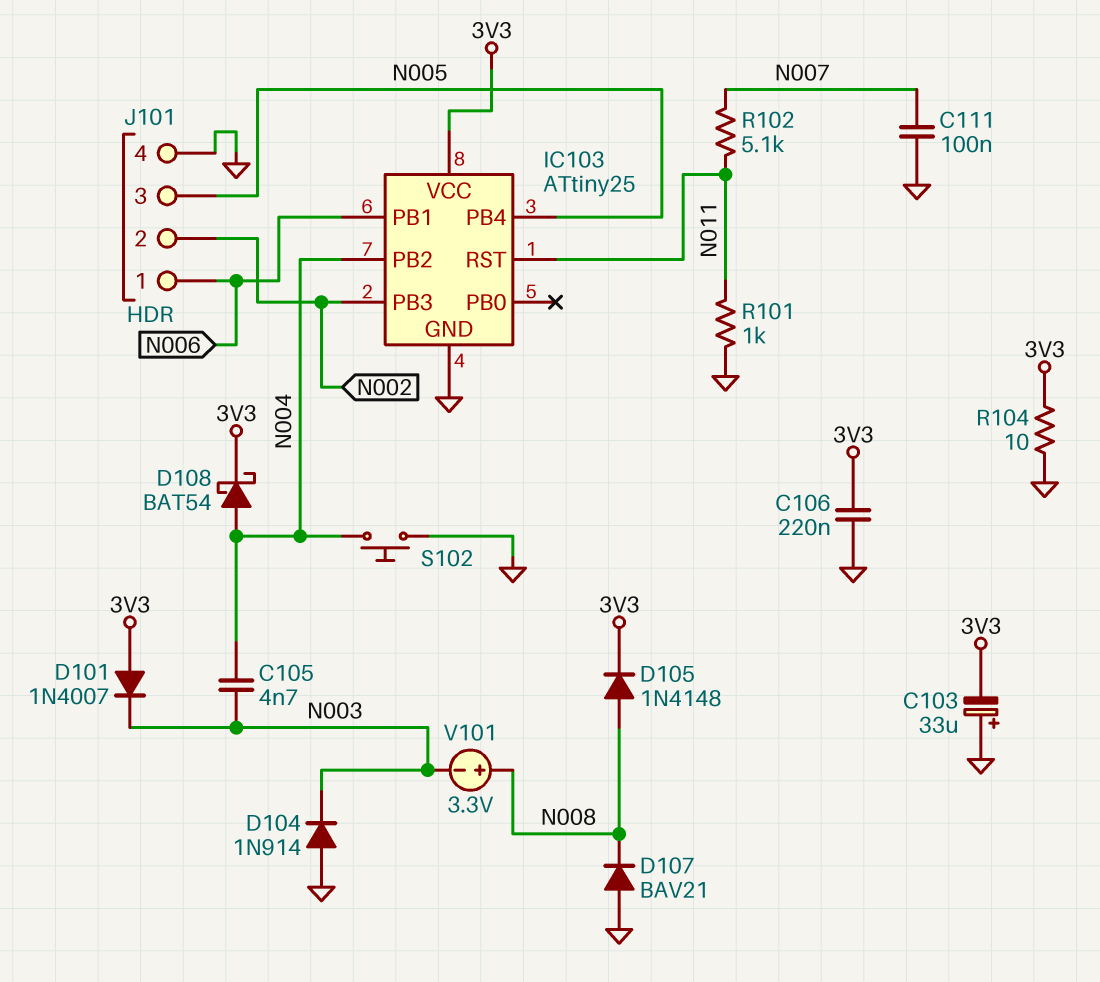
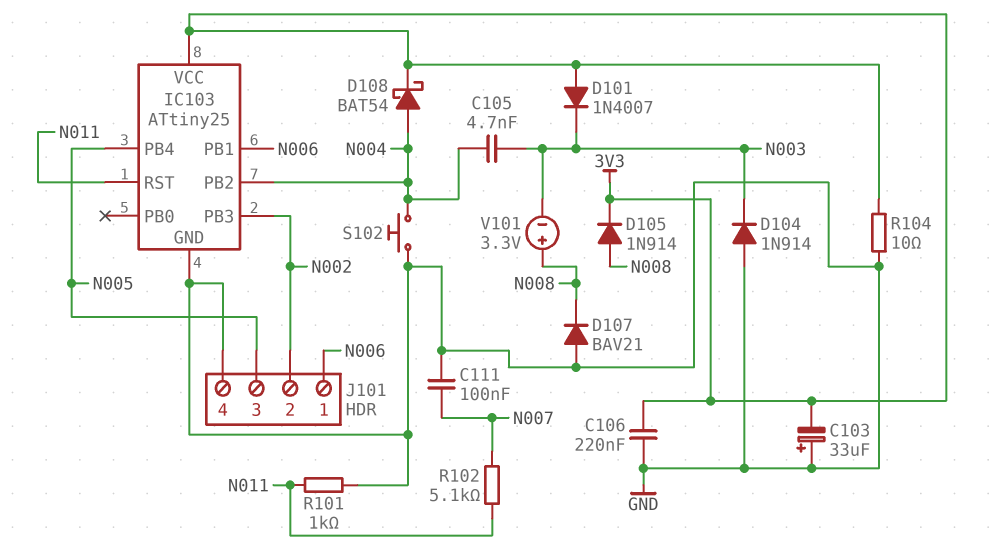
D105: diode 1N4148 (A N008, K 3V3) -> diode 1N914 (A N008, K 3V3)

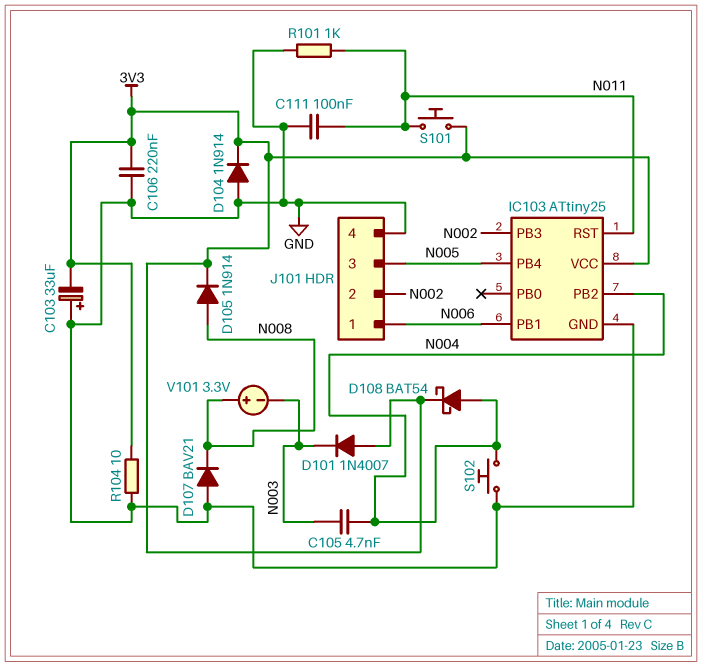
C111: 100nF (GND, N007) -> 100nF (GND, N011)
D104: diode 1N914 (A GND, K N003) -> diode 1N914 (A GND, K 3V3)
R102: 5.1k (N007, N011) -> none
S101: none -> button (3V3, N011)

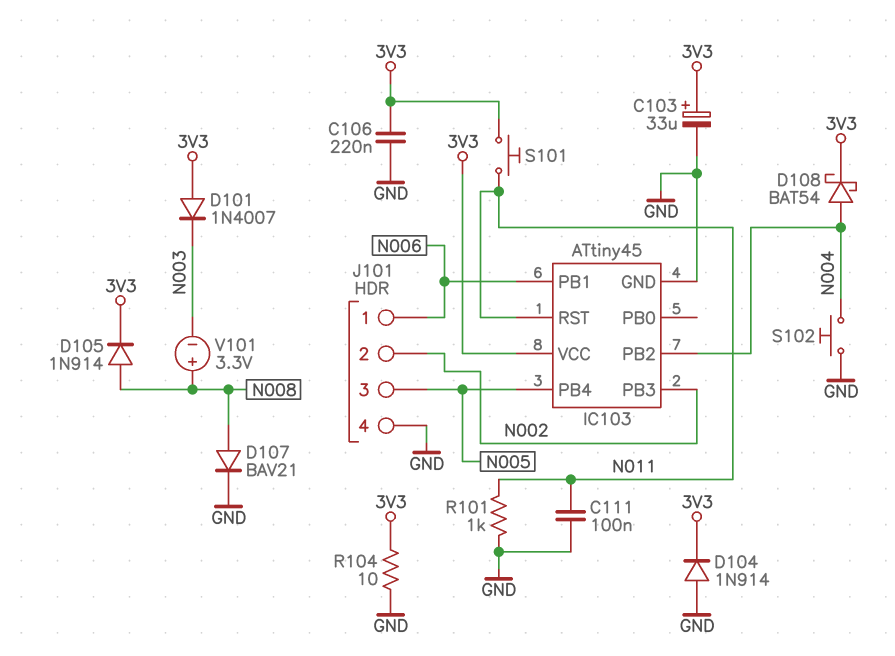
C103: 33uF (plus GND, minus 3V3) -> 33uF (plus 3V3, minus GND)
C105: 4.7nF (N003, N004) -> none
D107: diode BAV21 (A GND, K N008) -> diode BAV21 (A N008, K GND)
IC103: ATtiny25 -> ATtiny45

